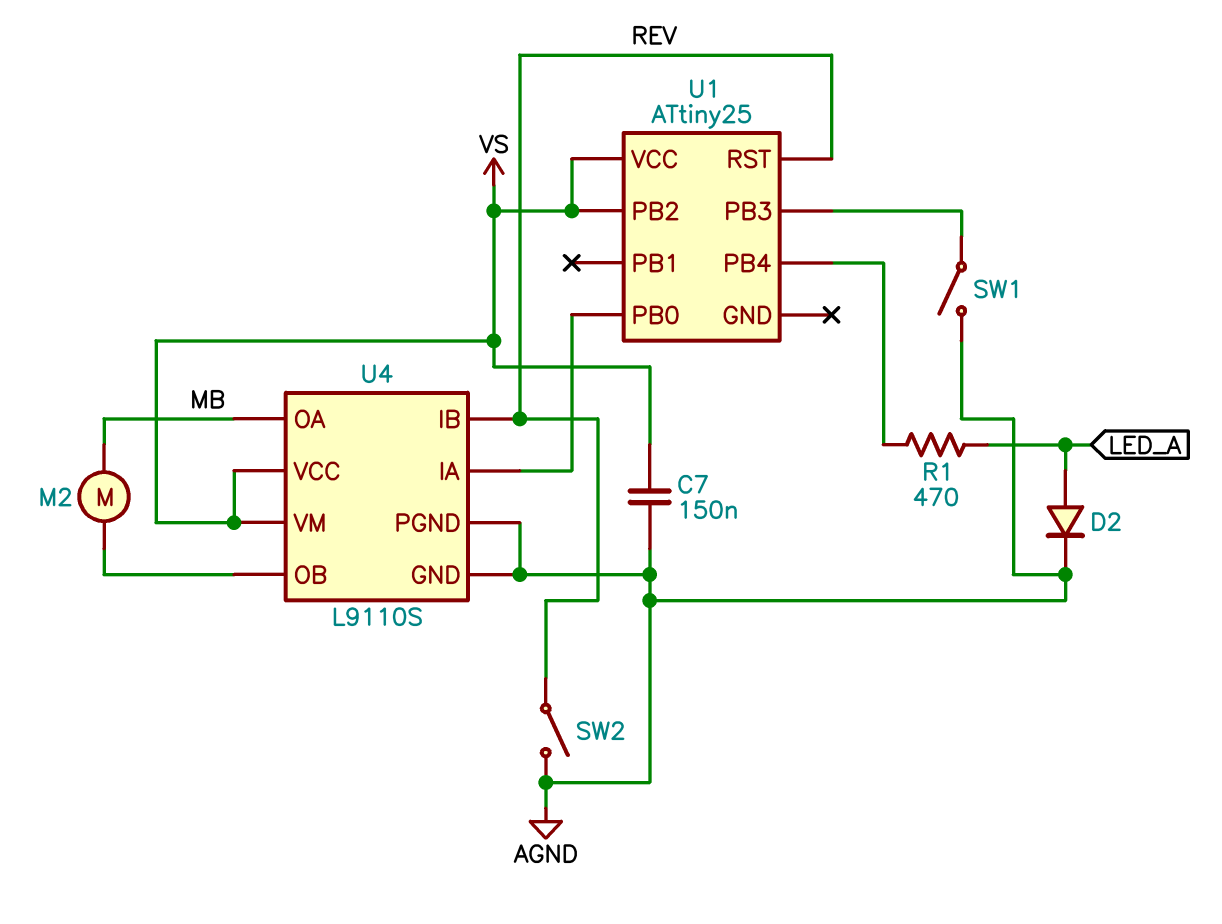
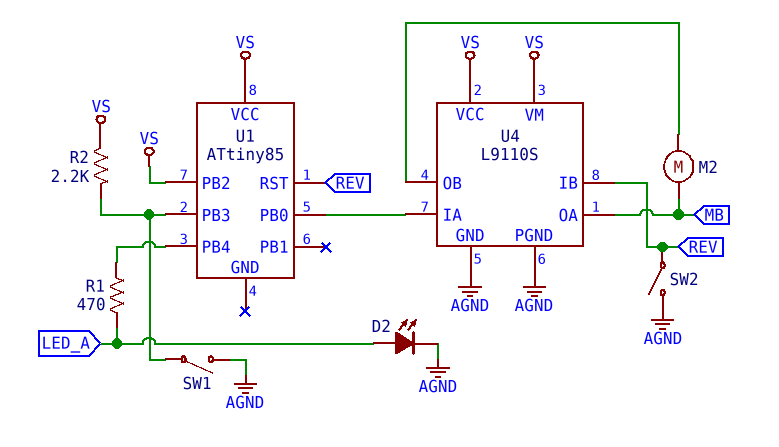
C7: 150nF (AGND, VS) -> none
D2: diode (A LED_A, K AGND) -> LED (A LED_A, K AGND)
R2: none -> 2.2k (U1/PB3, VS)
U1: ATtiny25 -> ATtiny85

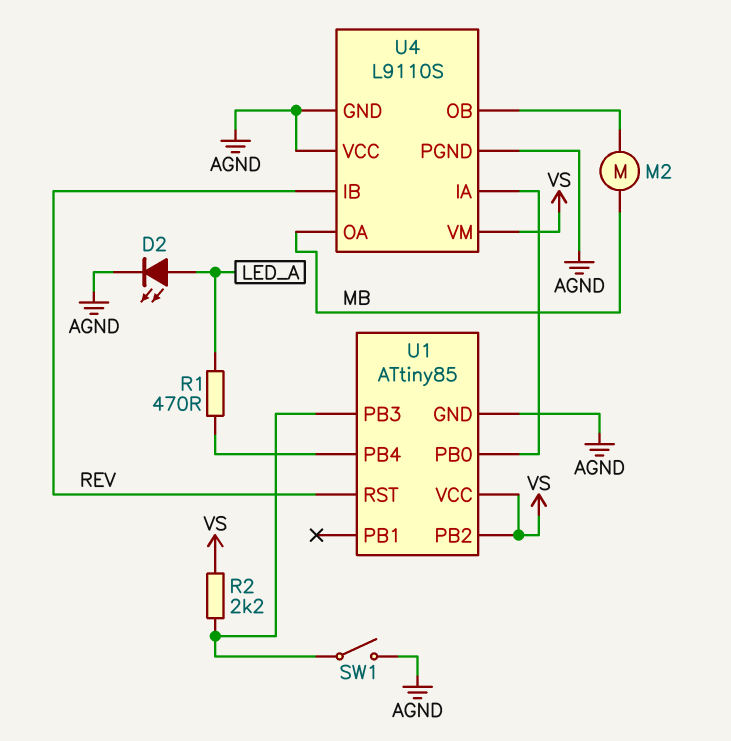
SW2: switch (AGND, REV) -> none
U1 pin GND: none -> AGND
U4 pin VCC: VS -> AGND

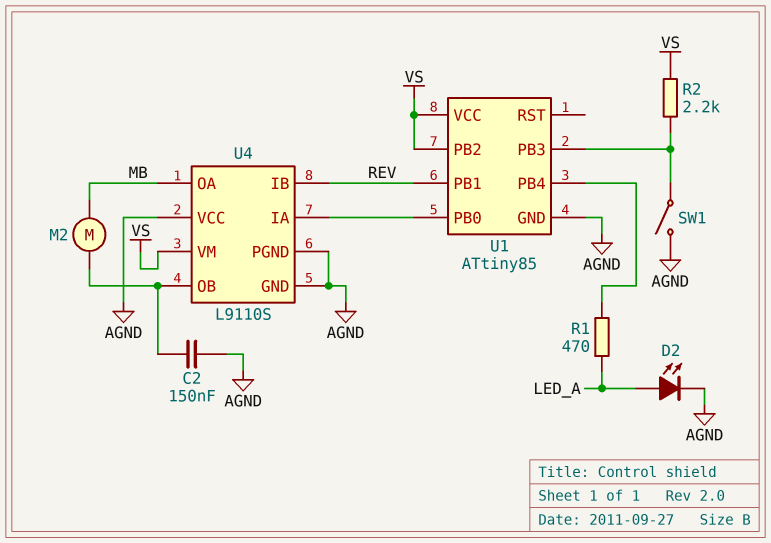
C2: none -> 150nF (AGND, U4/OB)
U1 pin PB1: none -> REV
U1 pin RST: REV -> none

